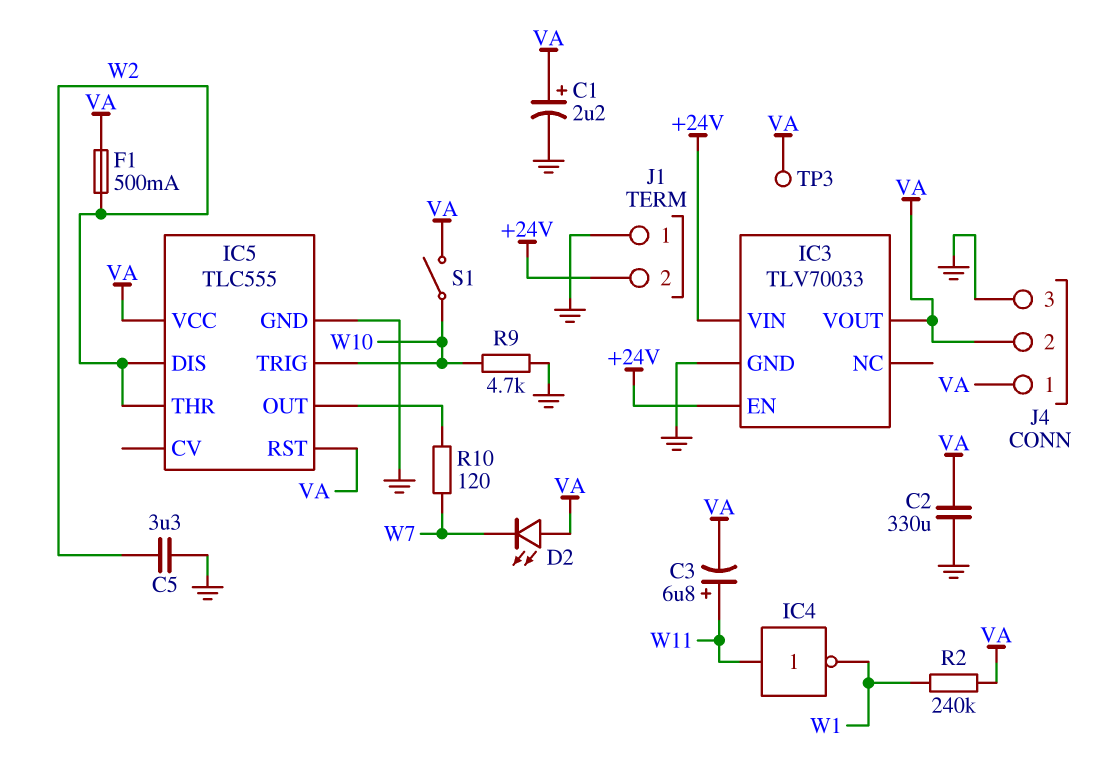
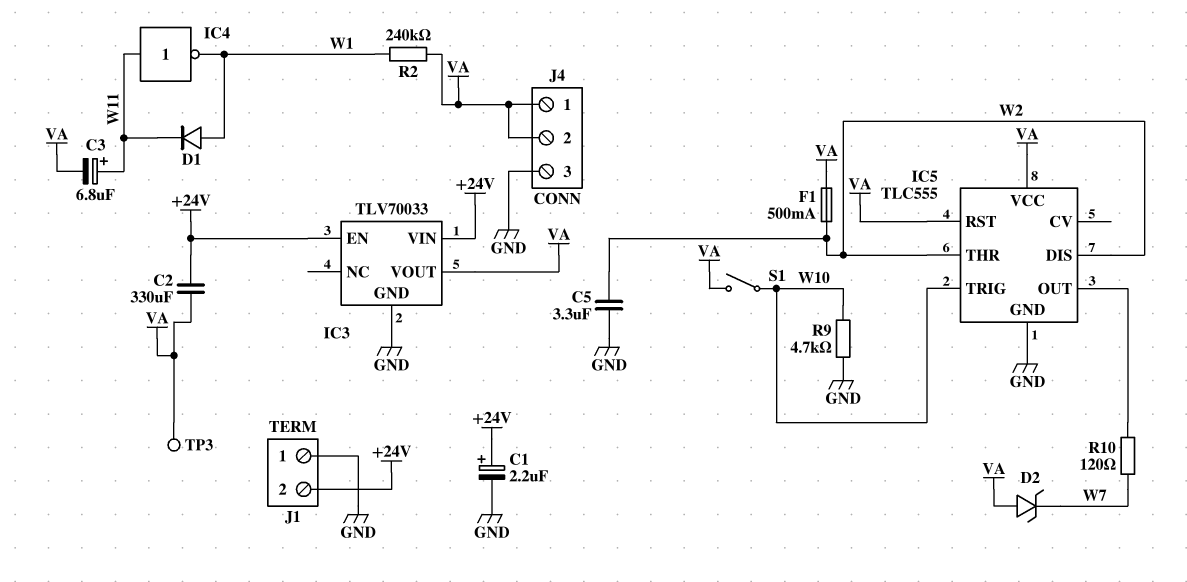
C1: 2.2uF (plus VA, minus GND) -> 2.2uF (plus +24V, minus GND)
C2: 330uF (GND, VA) -> 330uF (+24V, VA)
D1: none -> diode (A W1, K W11)
D2: LED (A VA, K W7) -> zener (A VA, K W7)

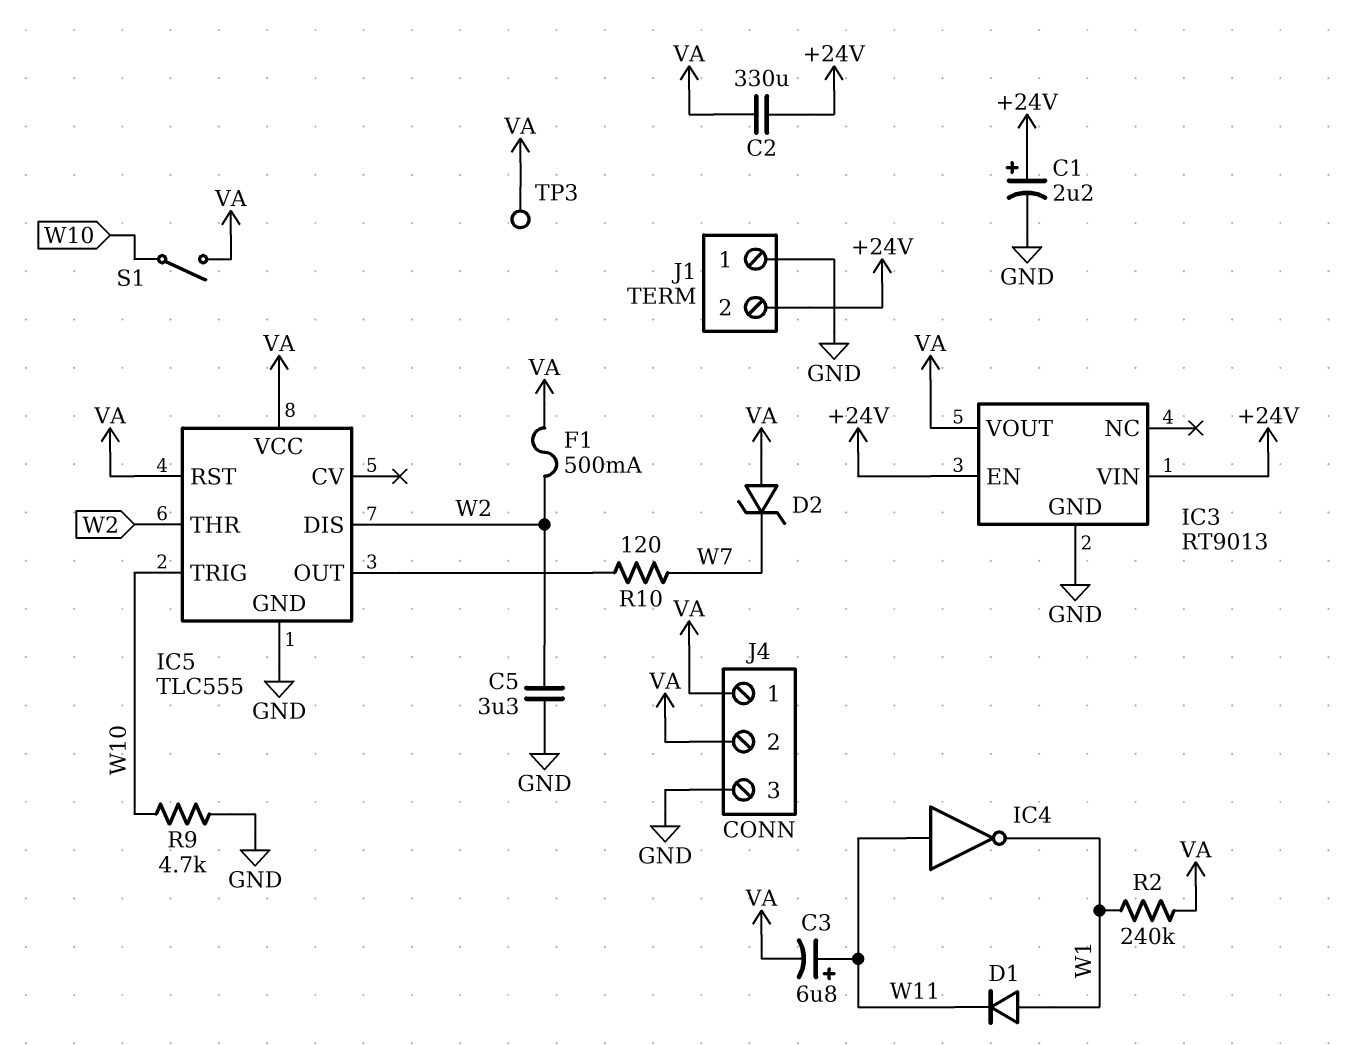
IC3: TLV70033 -> RT9013

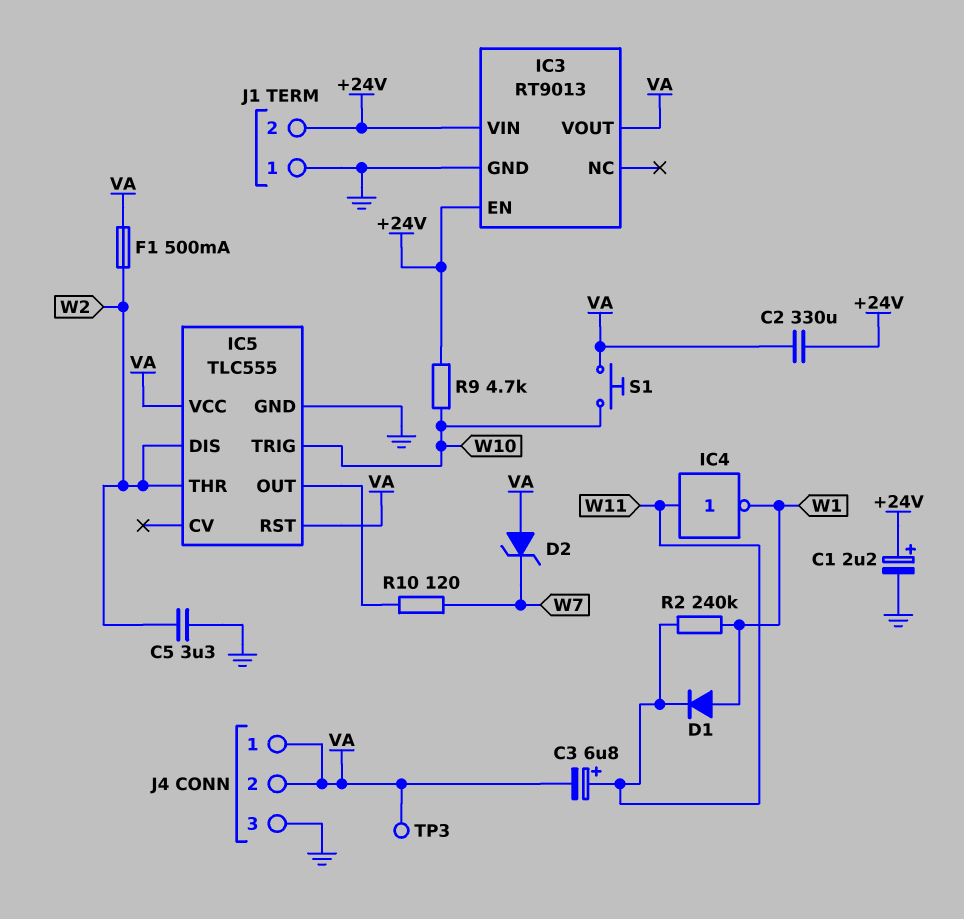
R2: 240k (VA, W1) -> 240k (W1, W11)
R9: 4.7k (GND, W10) -> 4.7k (+24V, W10)
S1: switch (VA, W10) -> button (VA, W10)

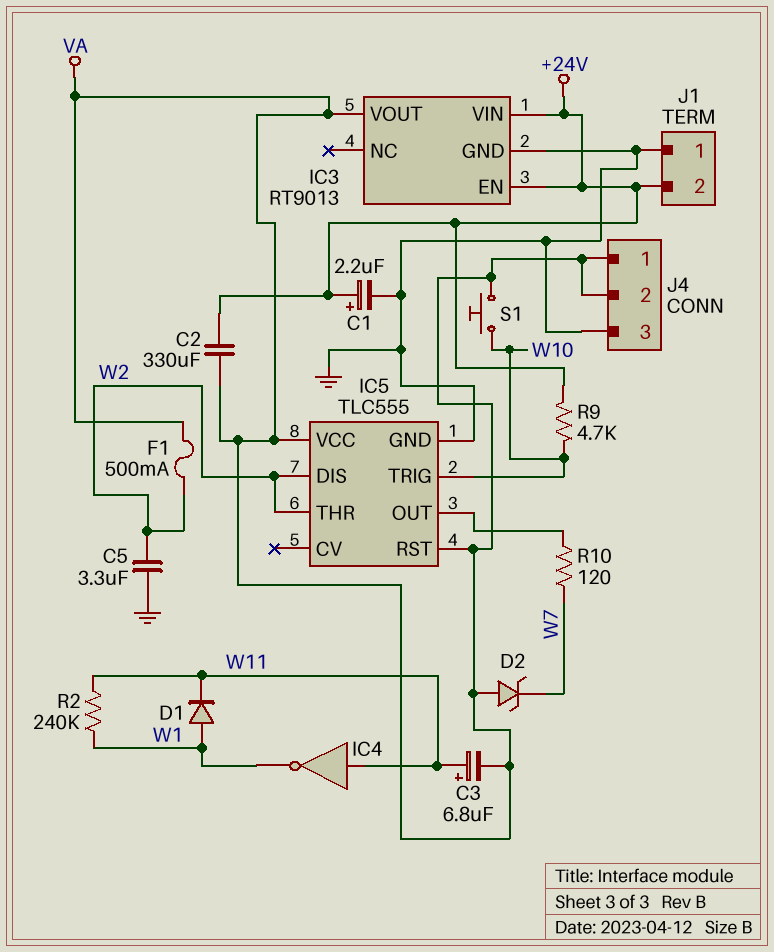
TP3: test point (VA) -> none

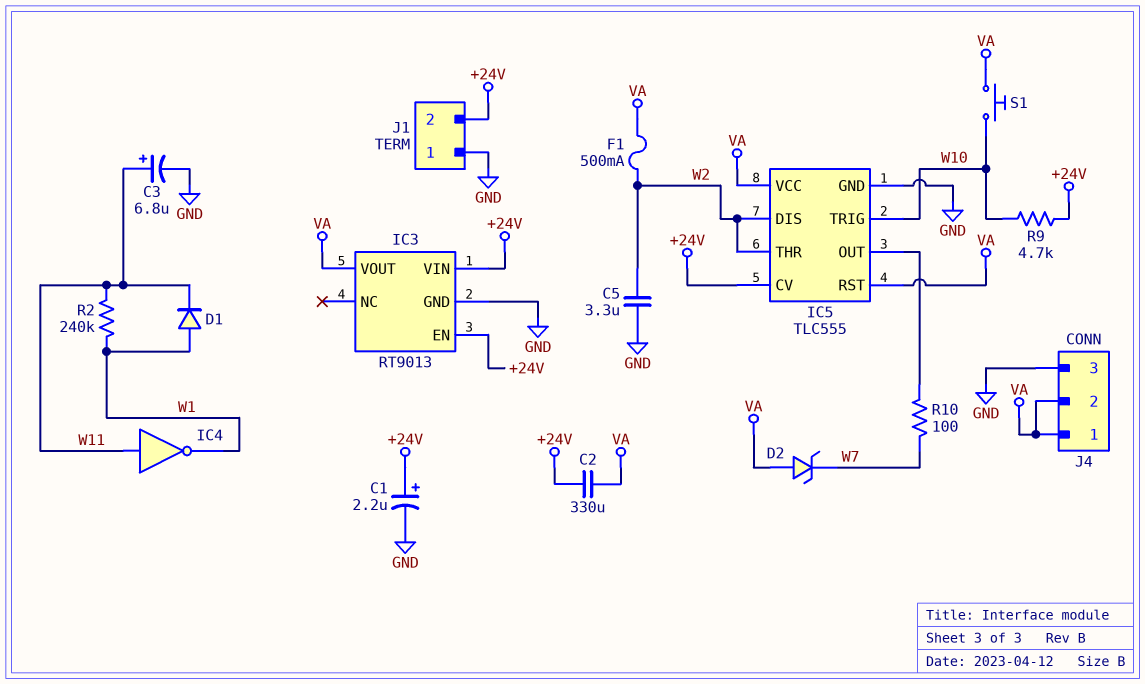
C3: 6.8uF (plus W11, minus VA) -> 6.8uF (plus W11, minus GND)
IC5 pin CV: none -> +24V
R10: 120 (IC5/OUT, W7) -> 100 (IC5/OUT, W7)

